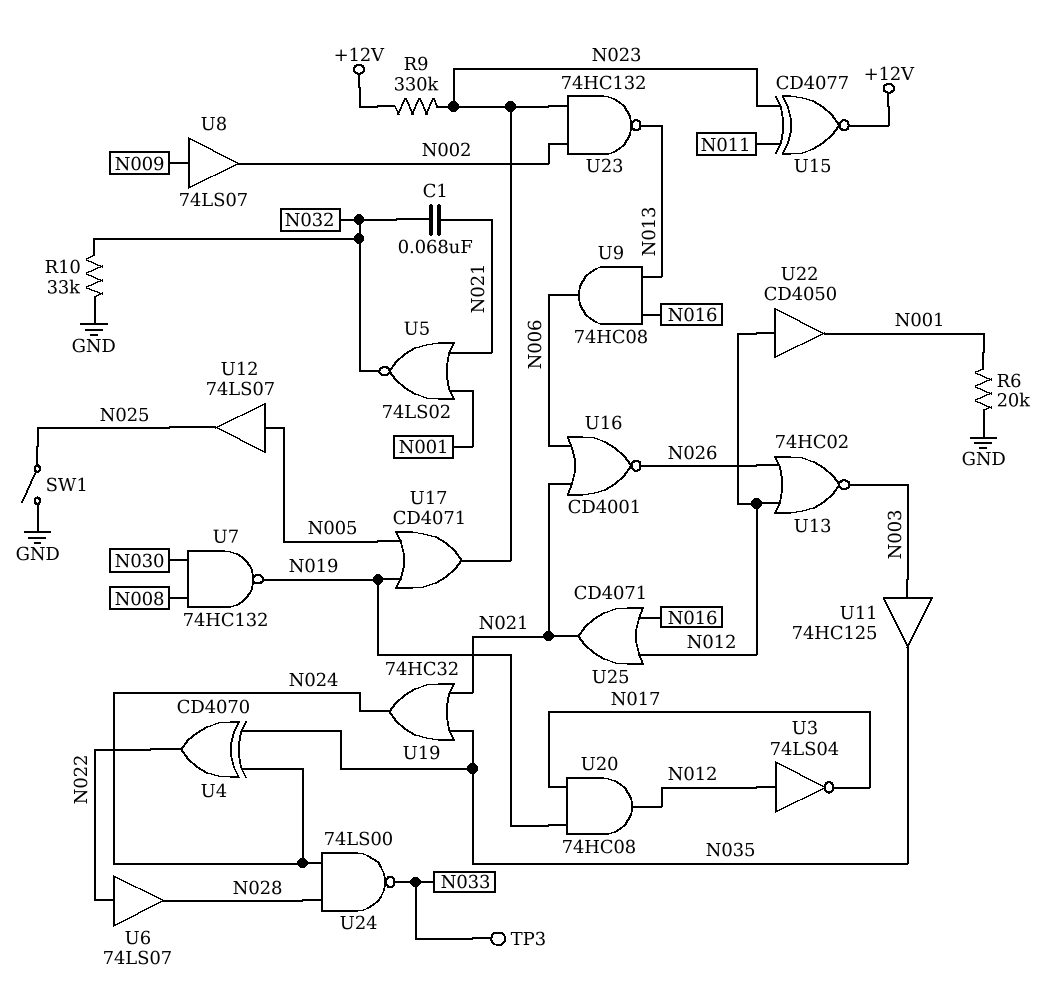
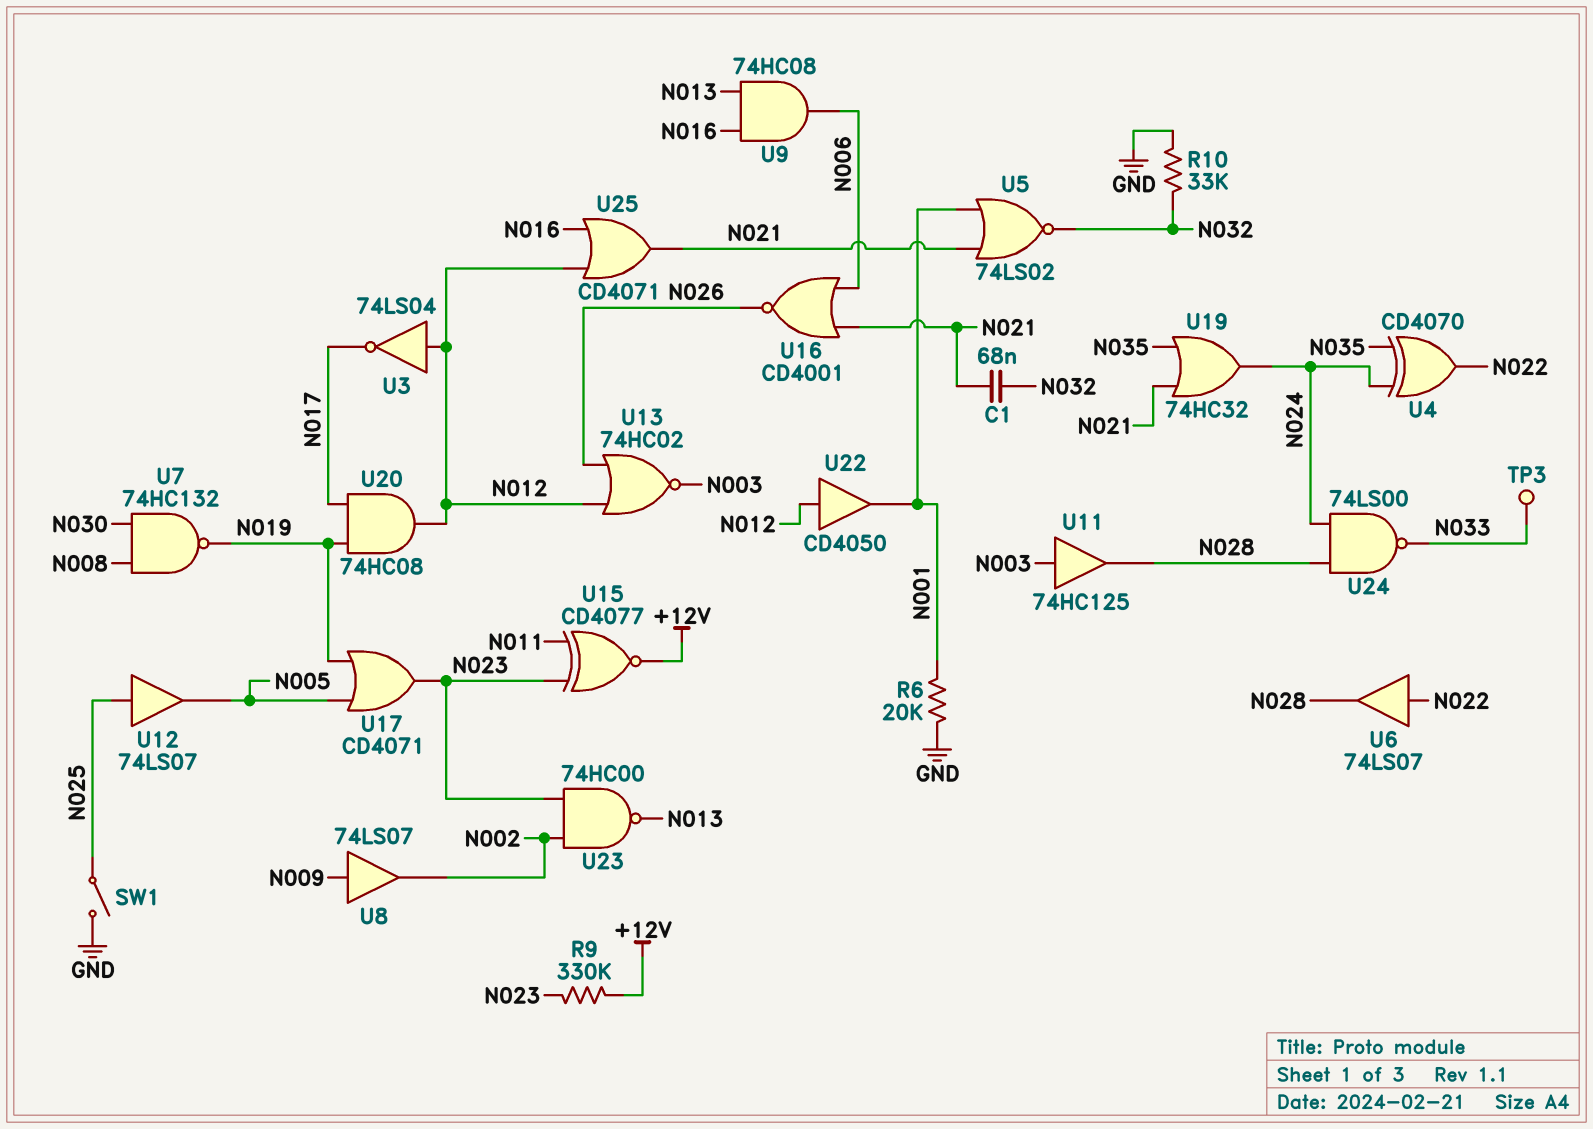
U11: buffer 74HC125 (in N003, out N035) -> buffer 74HC125 (in N003, out N028)
U12: buffer 74LS07 (in N005, out N025) -> buffer 74LS07 (in N025, out N005)
U23: NAND 74HC132 (in N002, in N023, out N013) -> NAND 74HC00 (in N002, in N023, out N013)

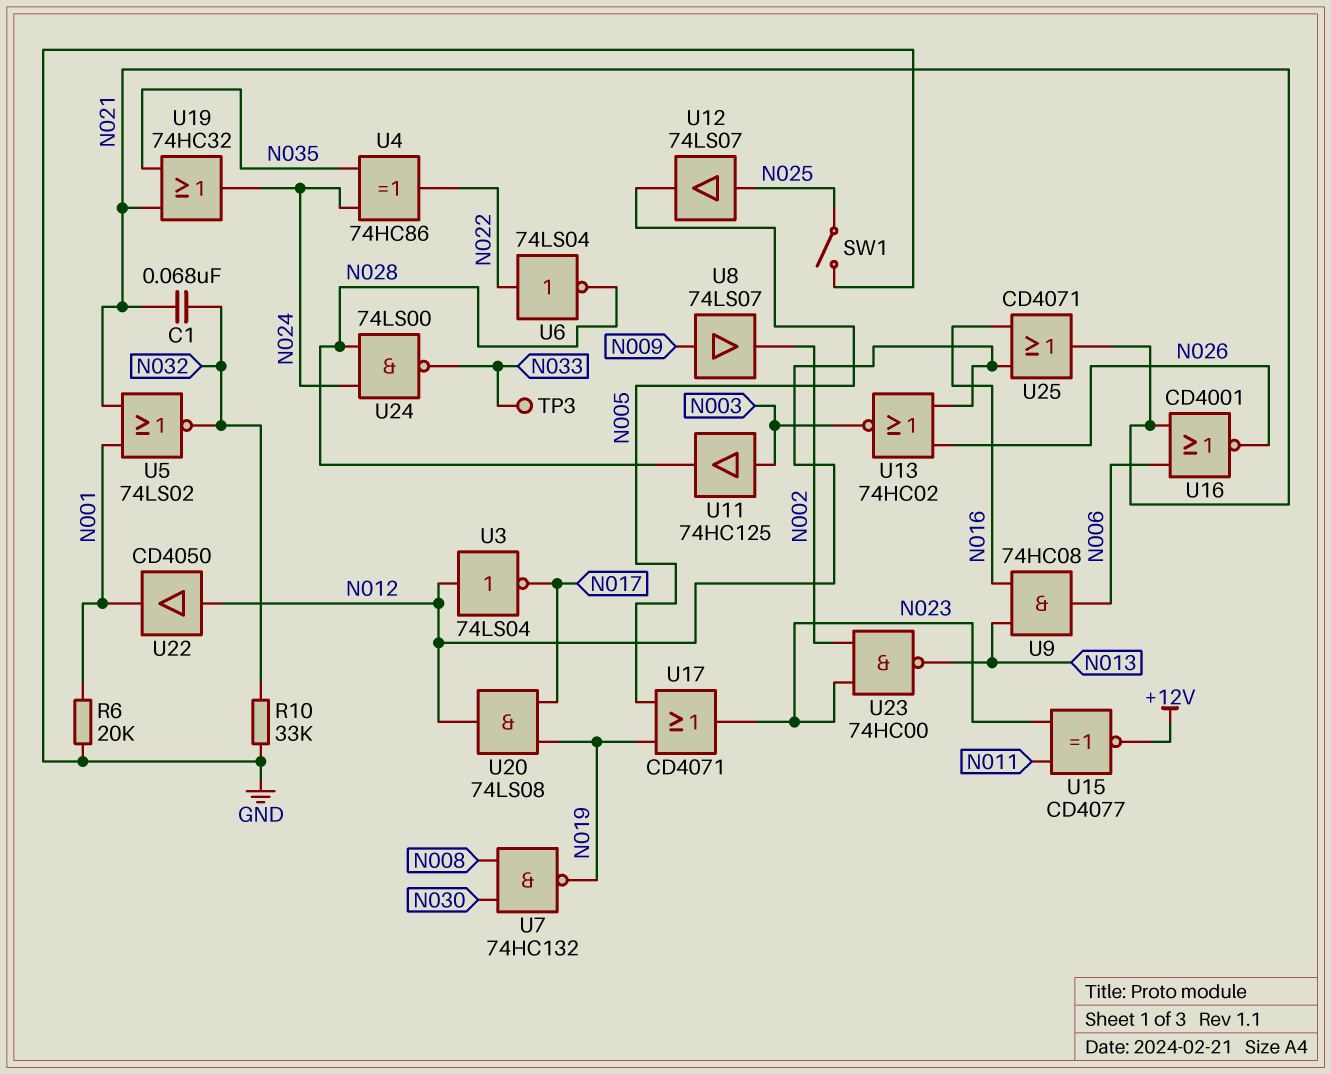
R9: 330k (+12V, N023) -> none
U4: XOR CD4070 (in N024, in N035, out N022) -> XOR 74HC86 (in N024, in N035, out N022)
U6: buffer 74LS07 (in N022, out N028) -> NOT 74LS04 (in N022, out N028)
U20: AND 74HC08 (in N017, in N019, out N012) -> AND 74LS08 (in N017, in N019, out N012)

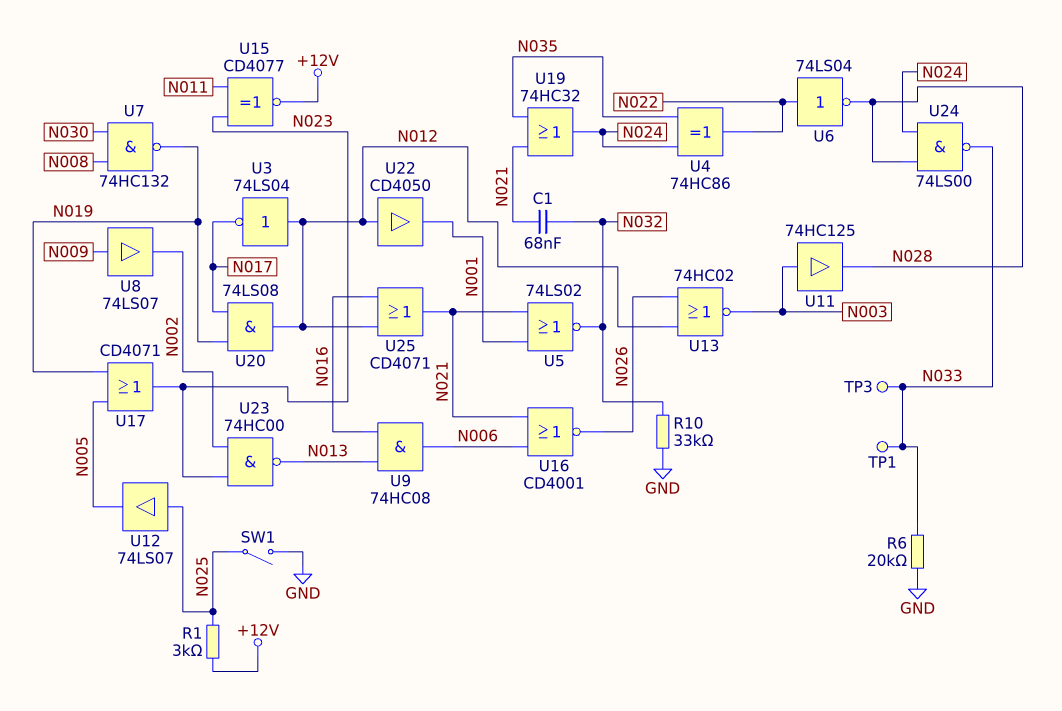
R1: none -> 3k (+12V, N025)
R6: 20k (GND, N001) -> 20k (GND, N033)
TP1: none -> test point (N033)

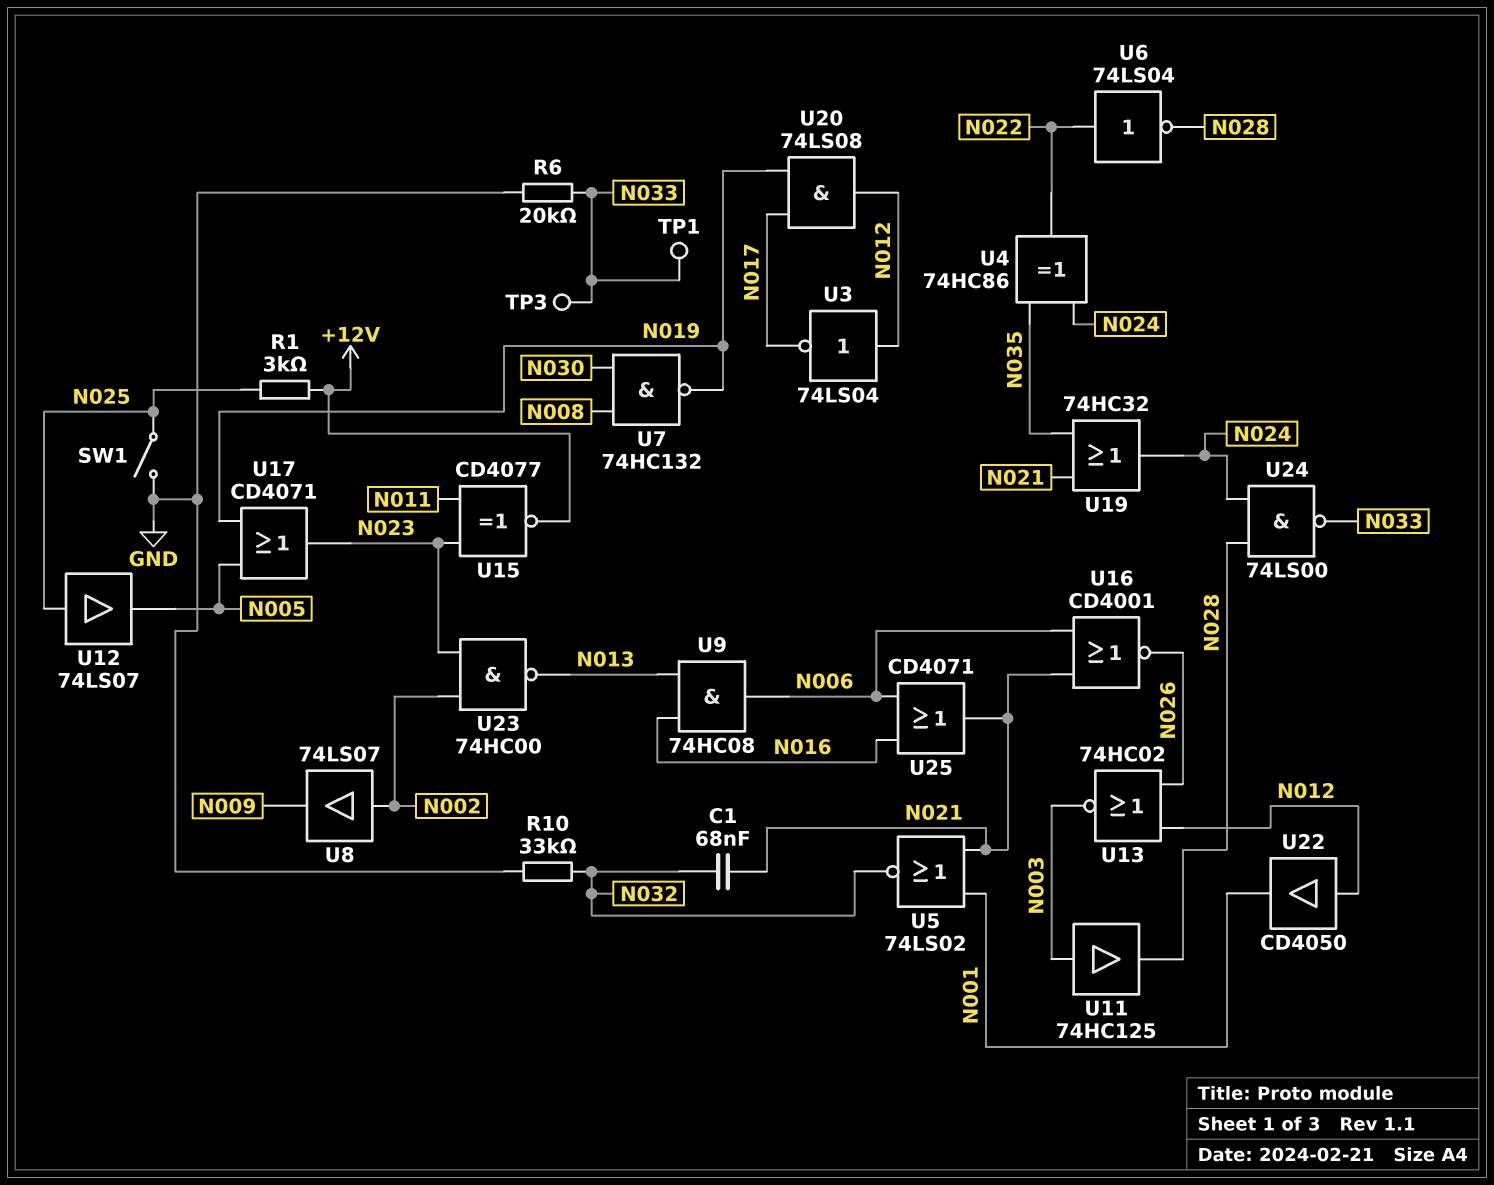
U8: buffer 74LS07 (in N009, out N002) -> buffer 74LS07 (in N002, out N009)
U25: OR CD4071 (in N012, in N016, out N021) -> OR CD4071 (in N006, in N016, out N021)

